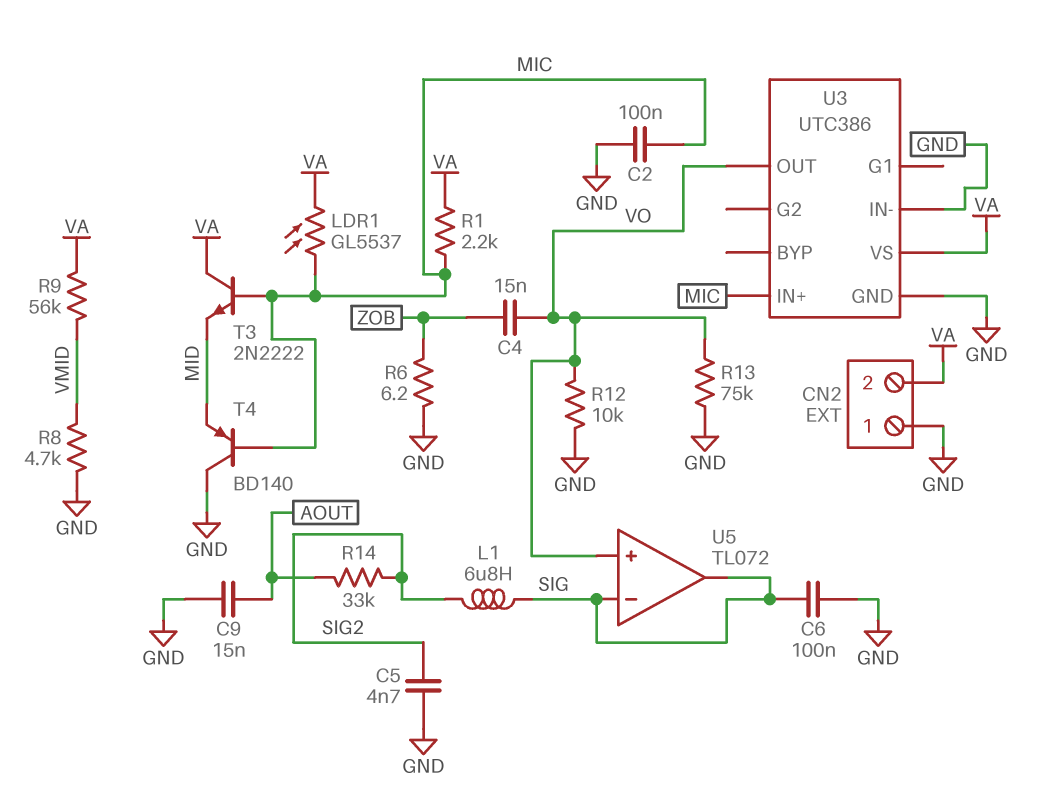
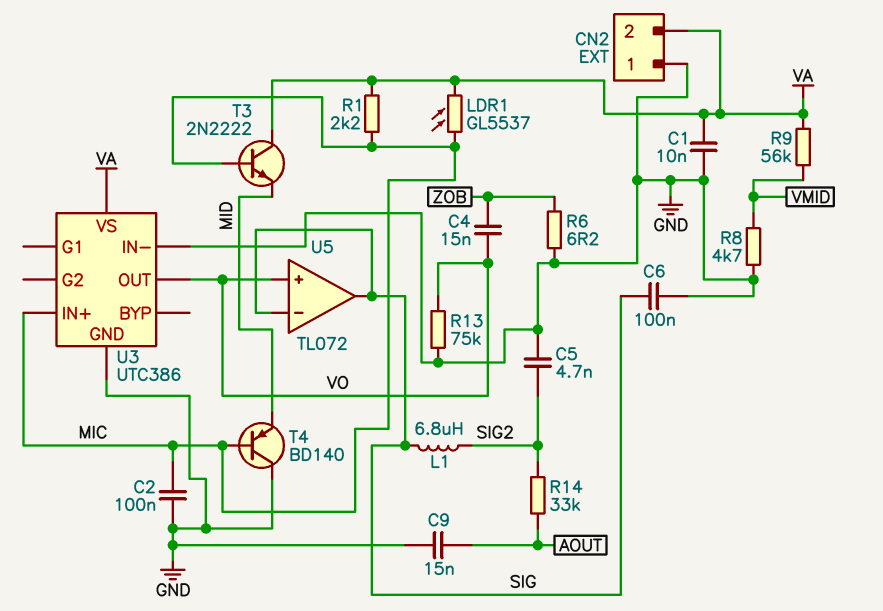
C1: none -> 10nF (GND, VA)
R12: 10k (GND, VO) -> none

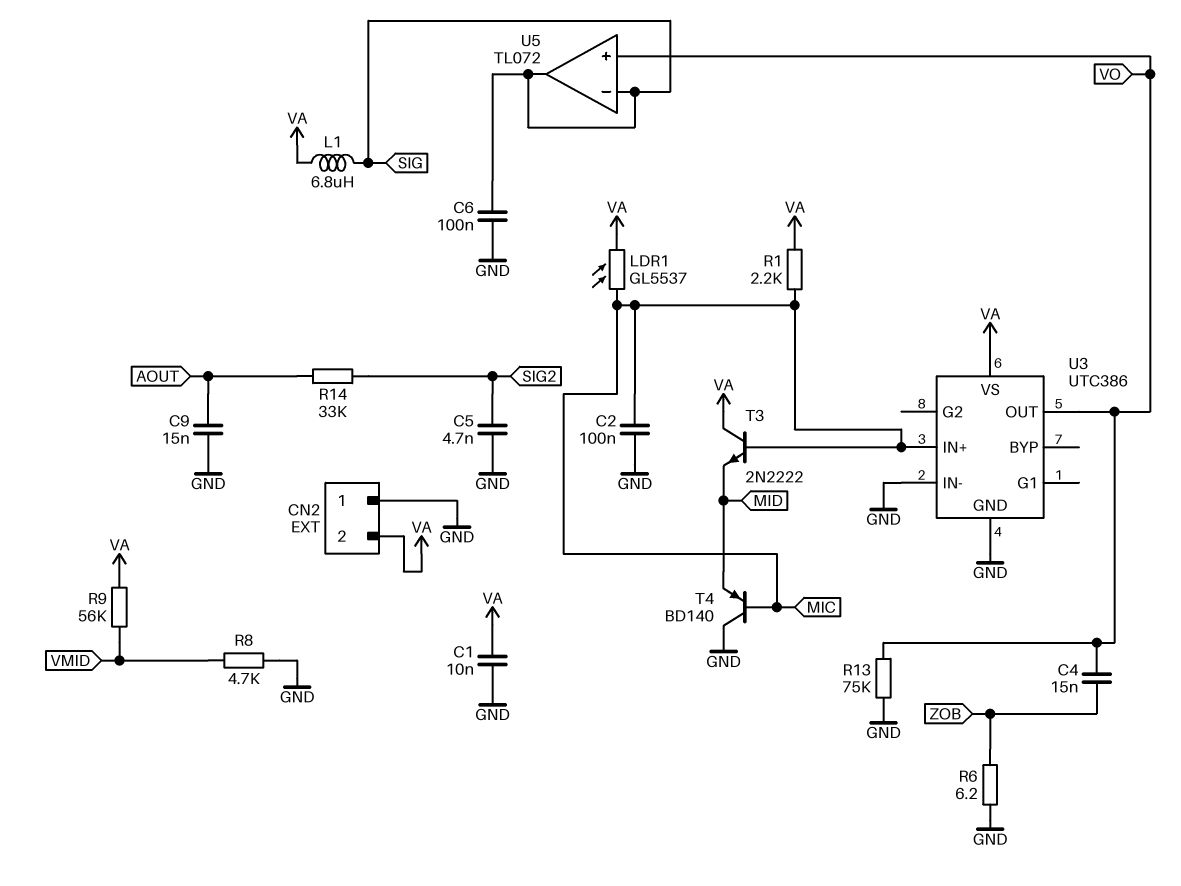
L1: 6.8uH (SIG, SIG2) -> 6.8uH (SIG, VA)

